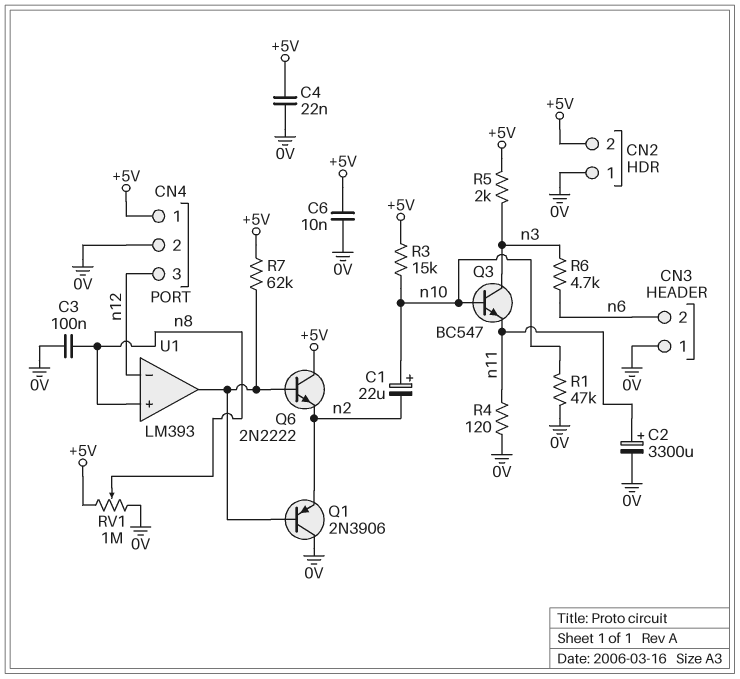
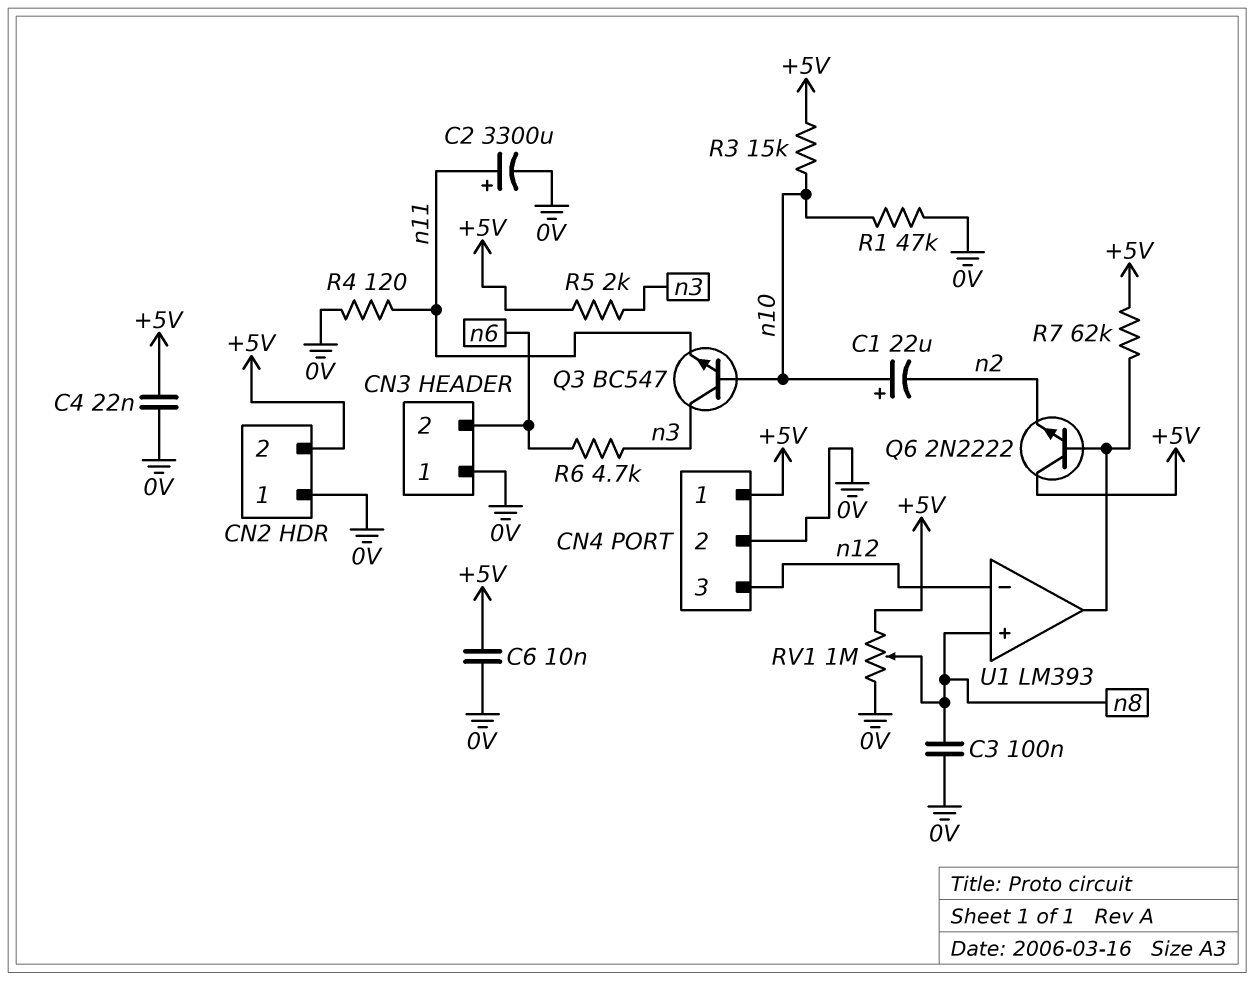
Q1: PNP 2N3906 (B U1/out, C 0V, E n2) -> none

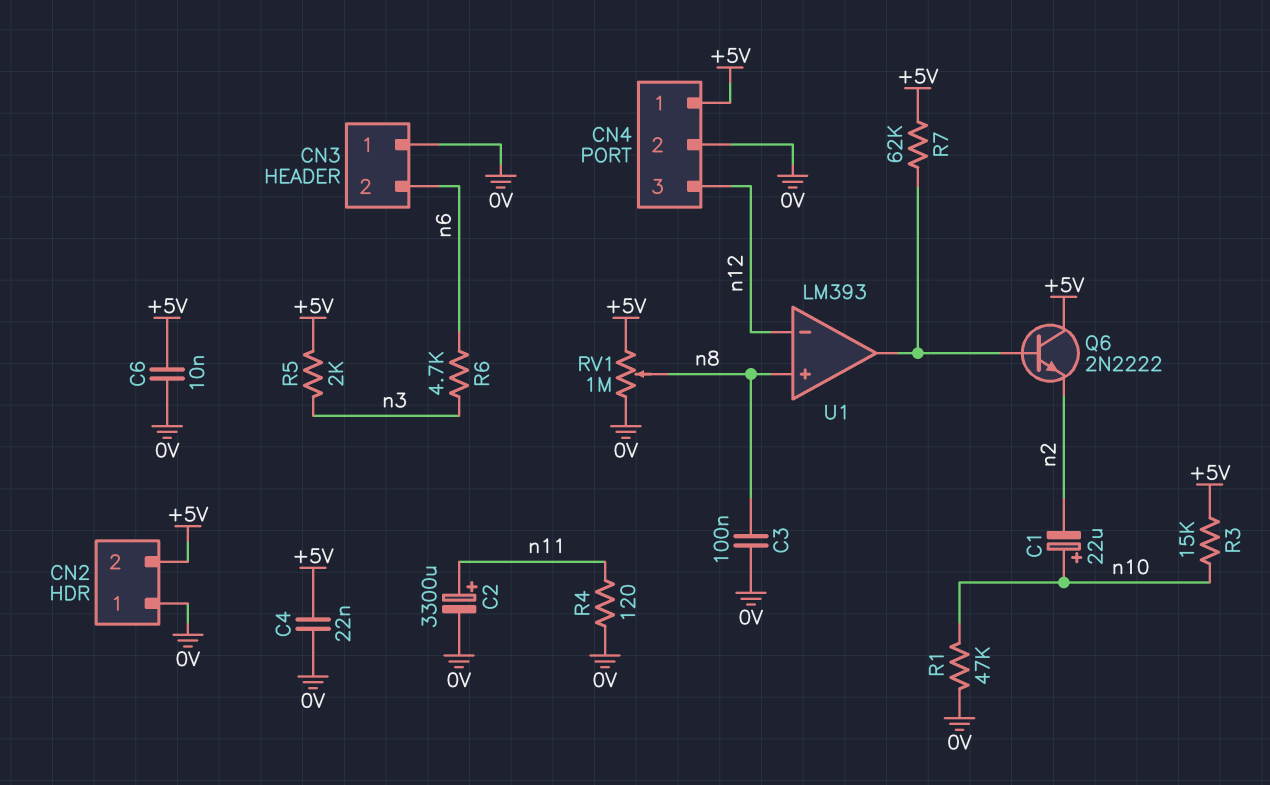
Q3: NPN BC547 (B n10, C n3, E n11) -> none

